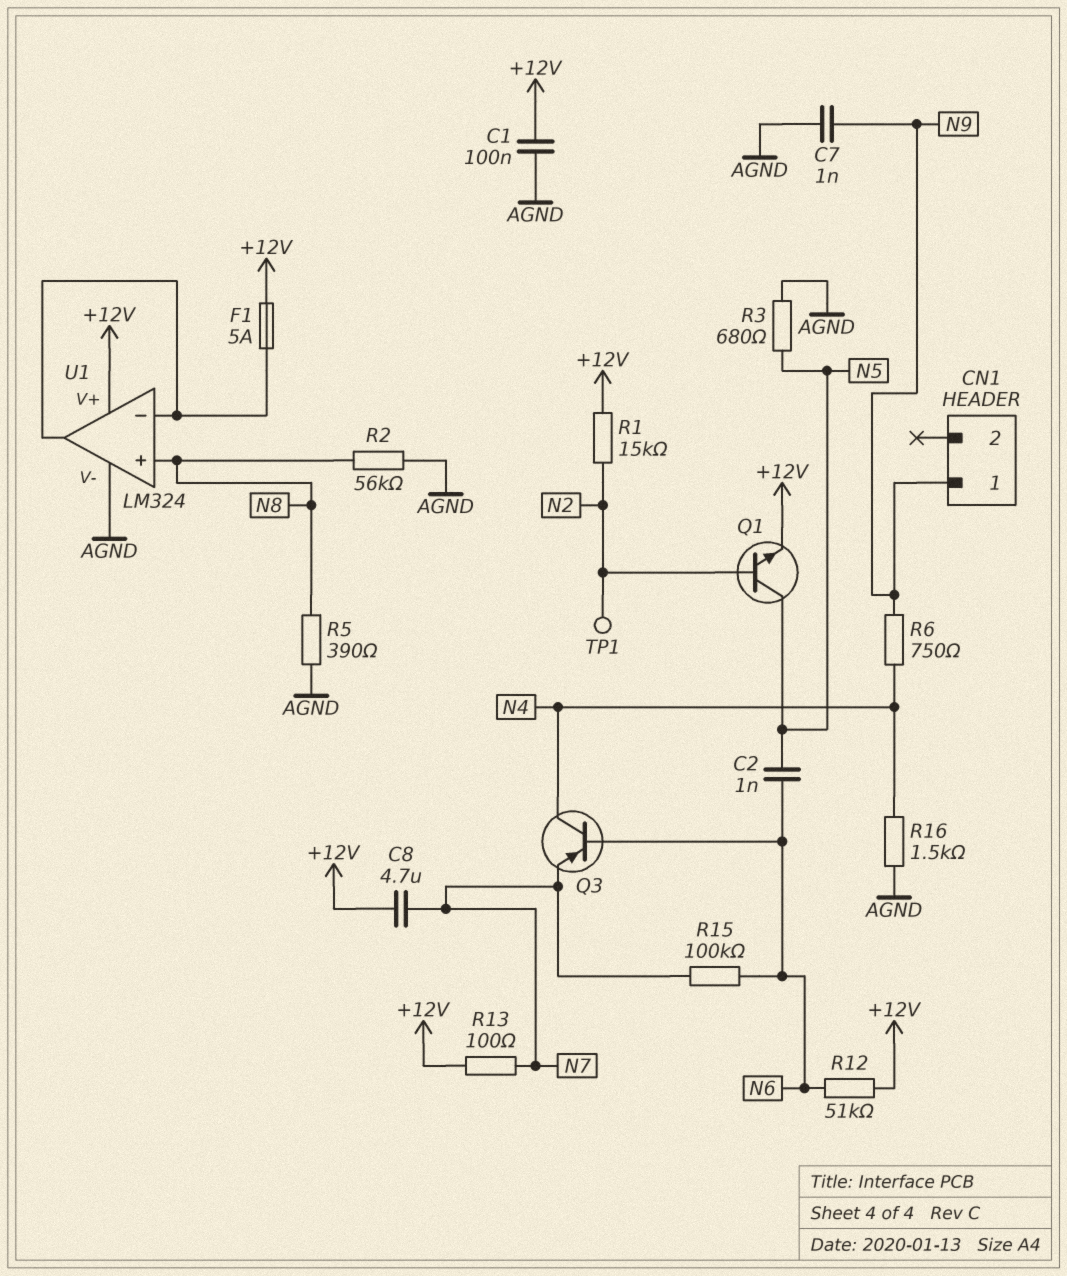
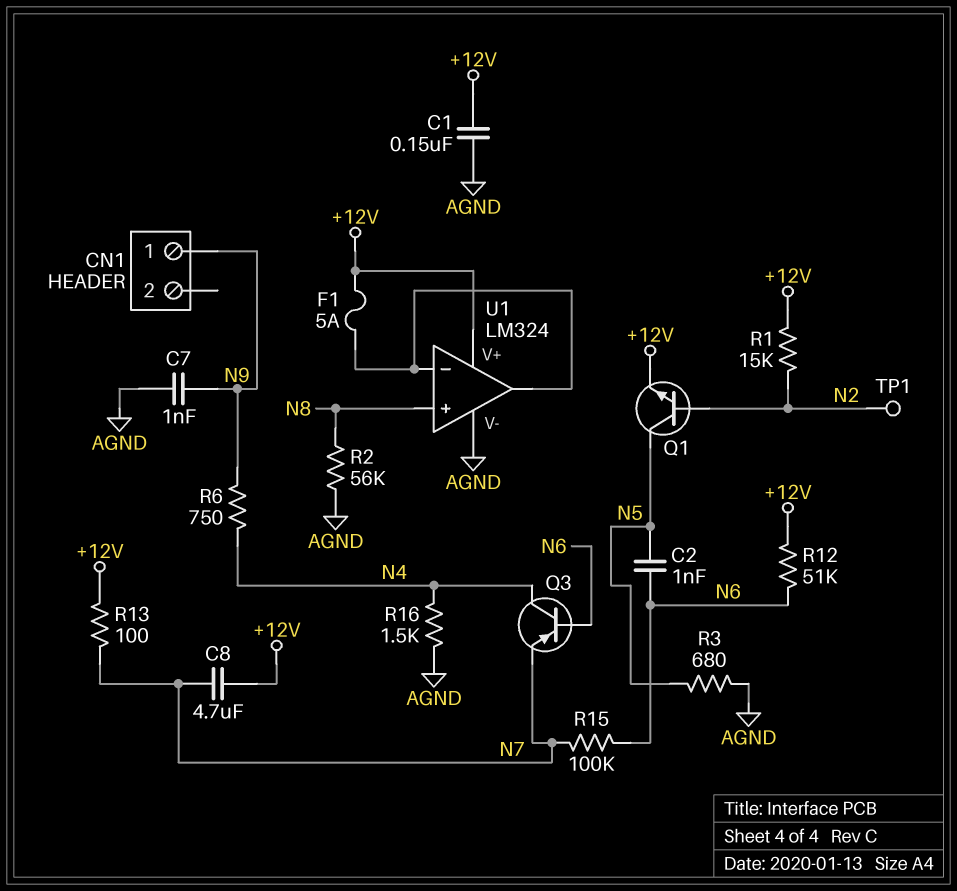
C1: 100nF (+12V, AGND) -> 150nF (+12V, AGND)
R5: 390 (AGND, N8) -> none

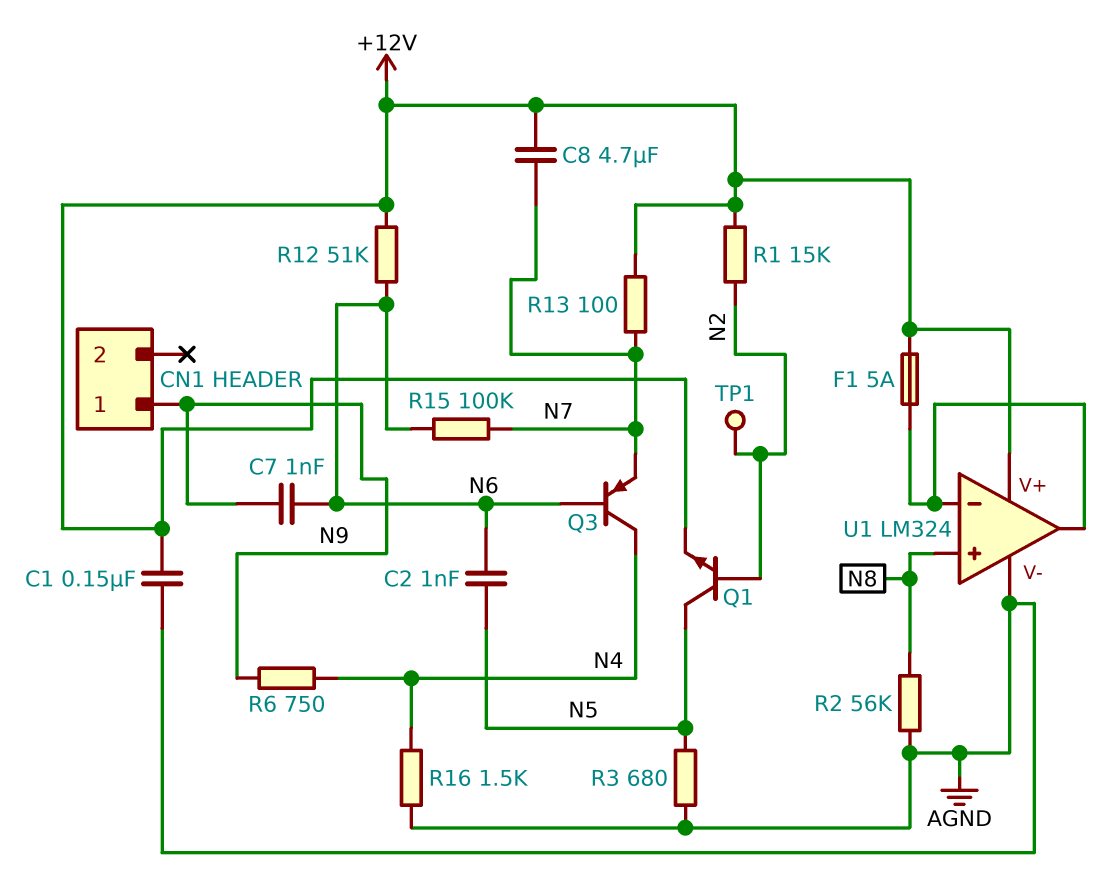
C7: 1nF (AGND, N9) -> 1nF (N6, N9)

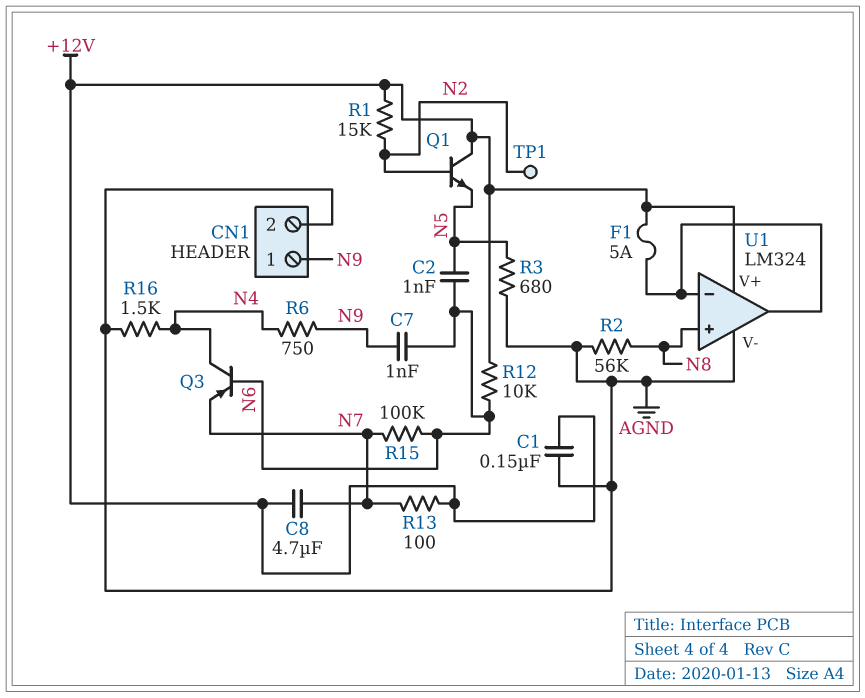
CN1 pin 2: none -> AGND
Q1: NPN (B N2, C N5, E +12V) -> NPN (B N2, C +12V, E N5)
R12: 51k (+12V, N6) -> 10k (+12V, N6)

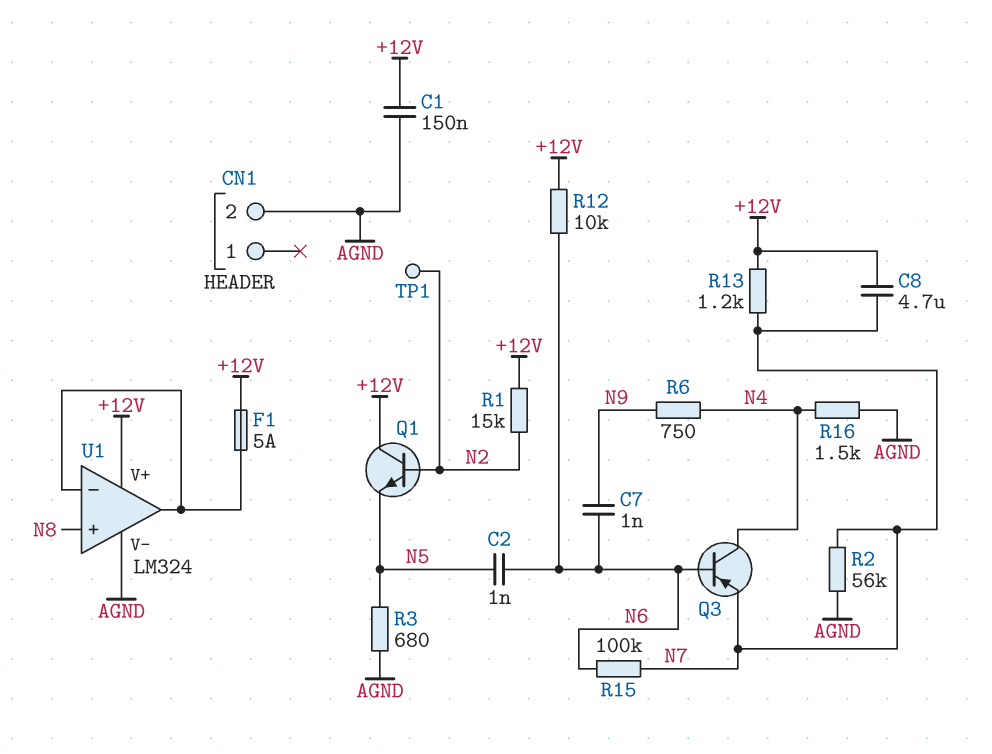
CN1 pin 1: N9 -> none
R2: 56k (AGND, N8) -> 56k (AGND, N7)
R13: 100 (+12V, N7) -> 1.2k (+12V, N7)

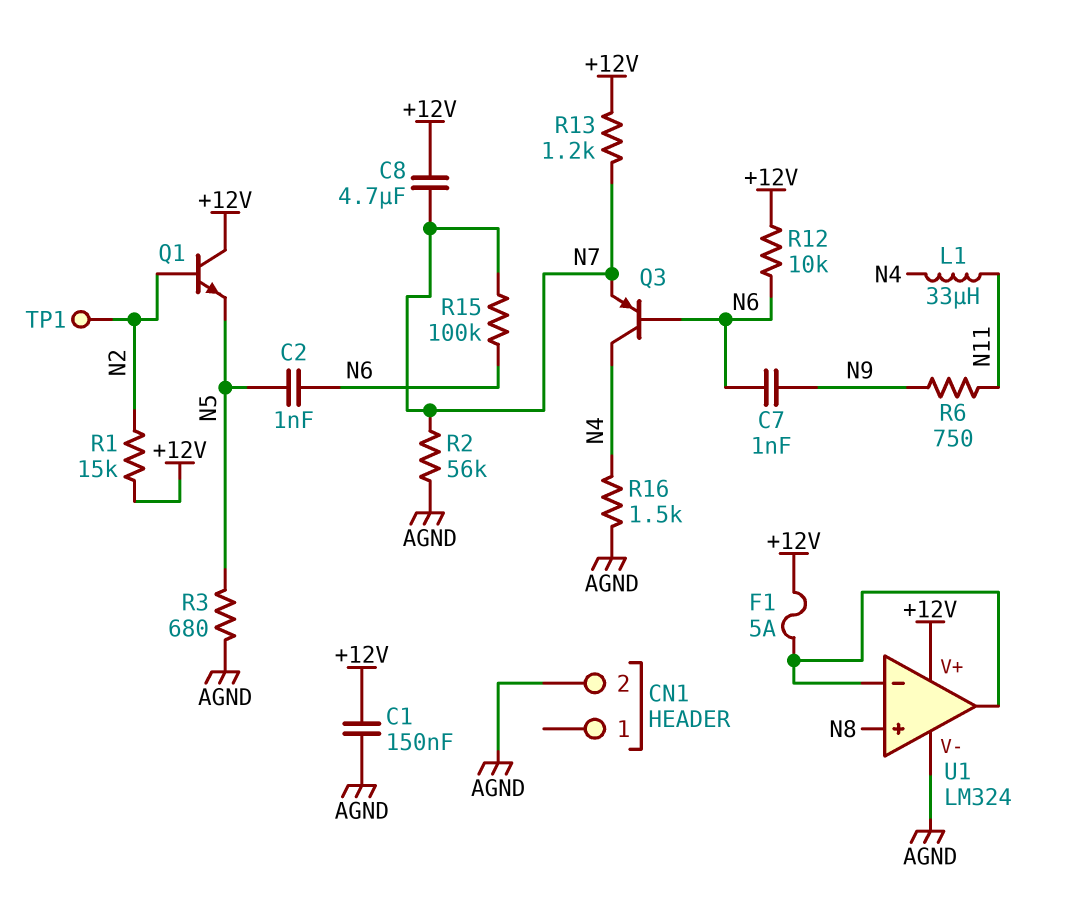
L1: none -> 33uH (N4, N11)
R6: 750 (N4, N9) -> 750 (N9, N11)

